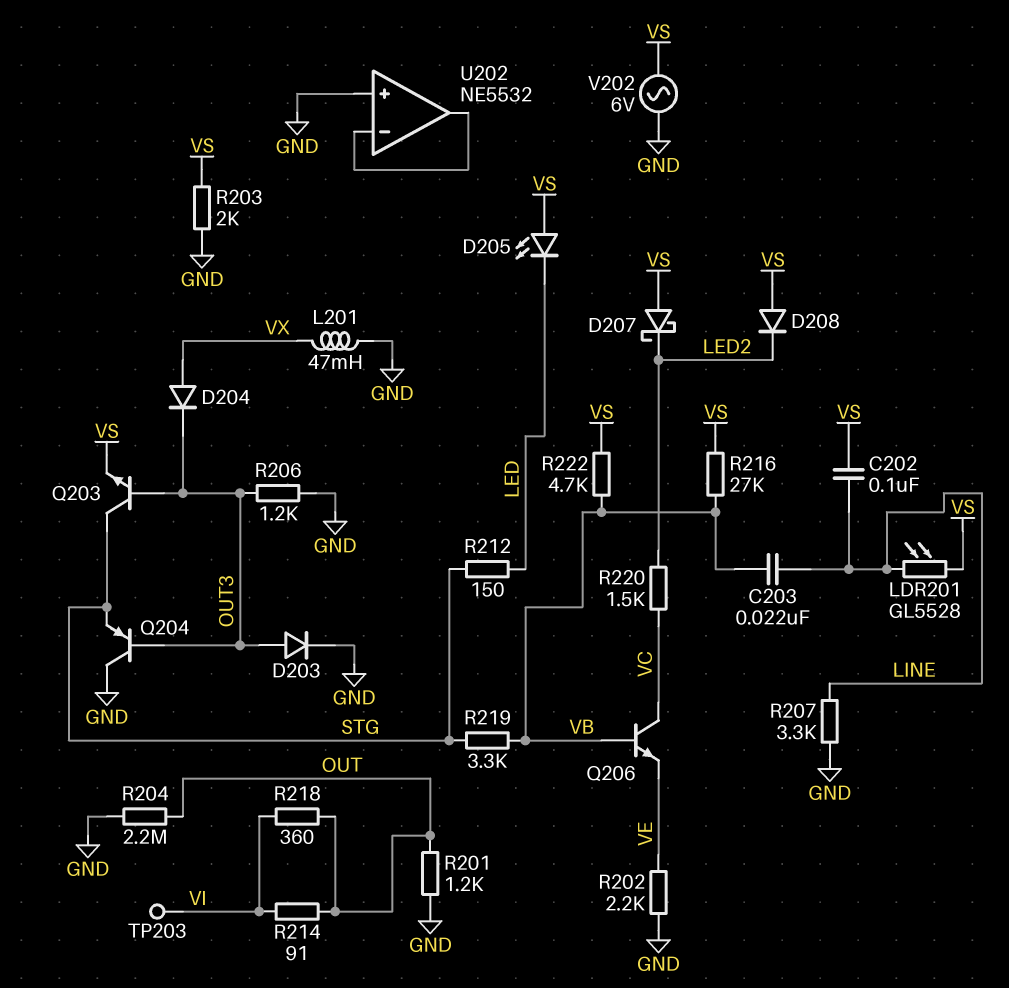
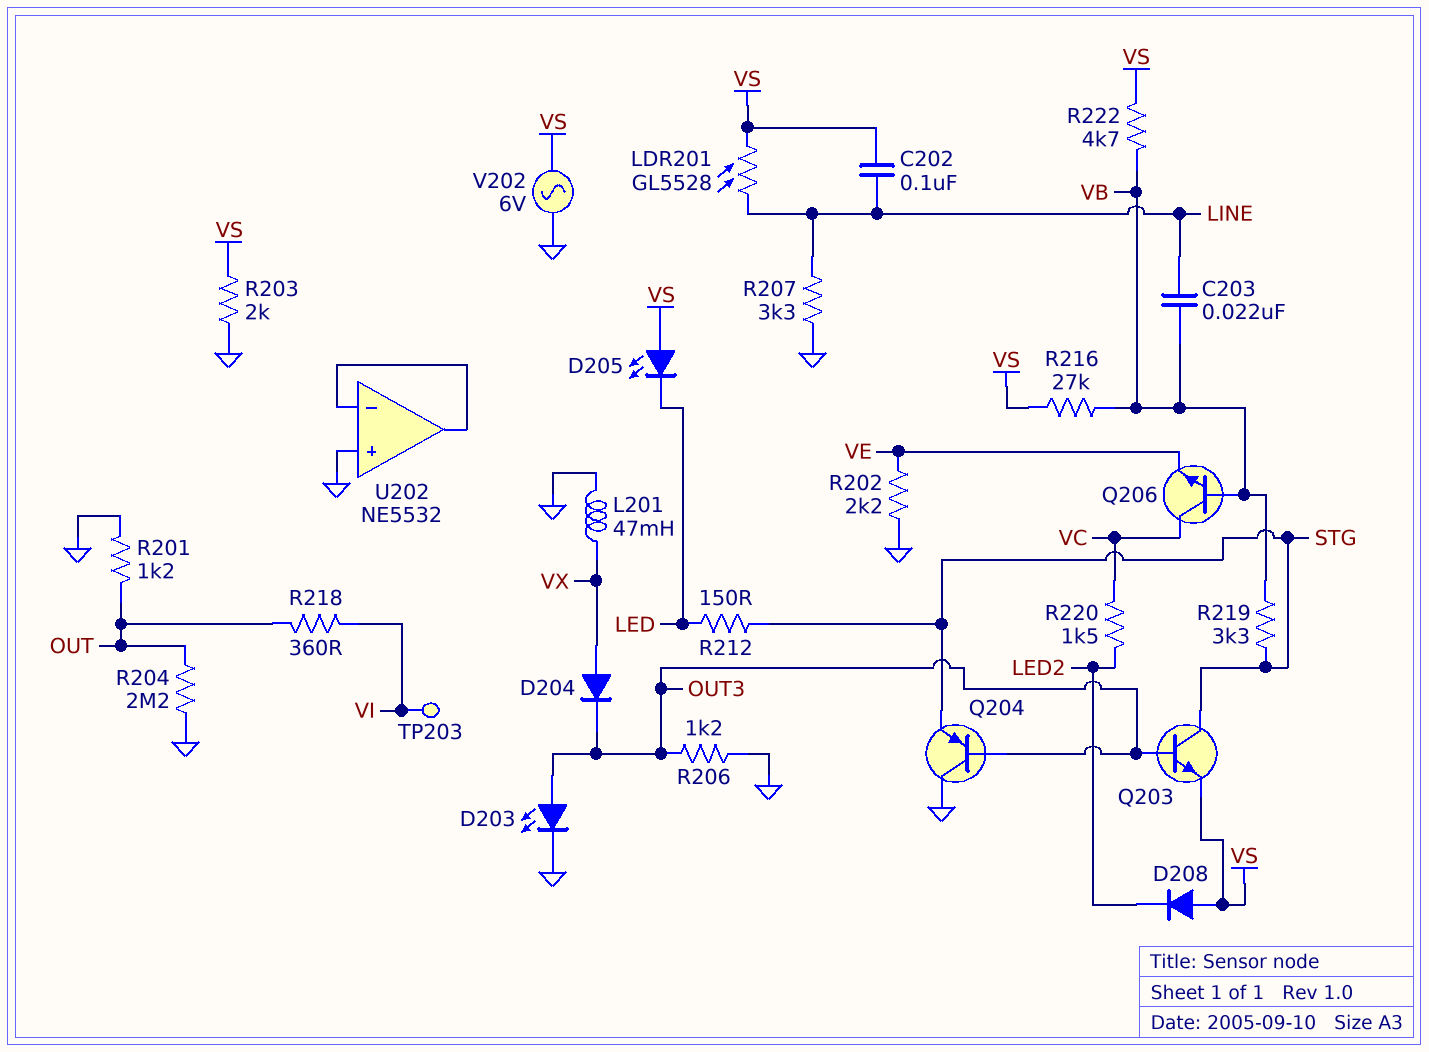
D203: diode (A OUT3, K GND) -> LED (A OUT3, K GND)
D207: schottky (A VS, K LED2) -> none
R214: 91 (OUT, VI) -> none

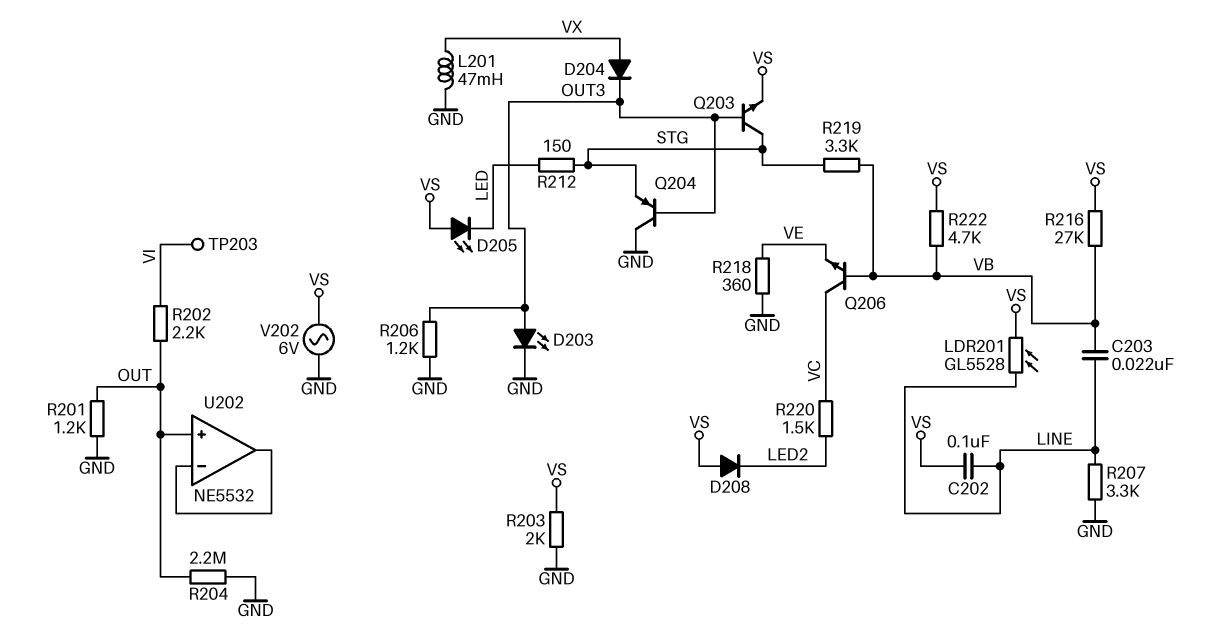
R202: 2.2k (GND, VE) -> 2.2k (OUT, VI)
R218: 360 (OUT, VI) -> 360 (GND, VE)
U202 pin in+: GND -> OUT

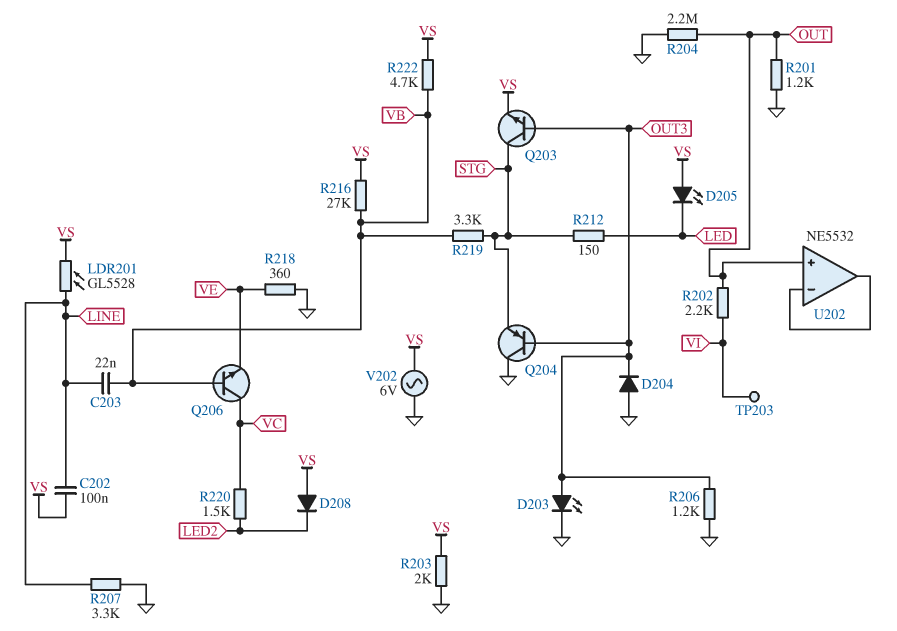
D204: diode (A VX, K OUT3) -> diode (A GND, K OUT3)
L201: 47mH (GND, VX) -> none

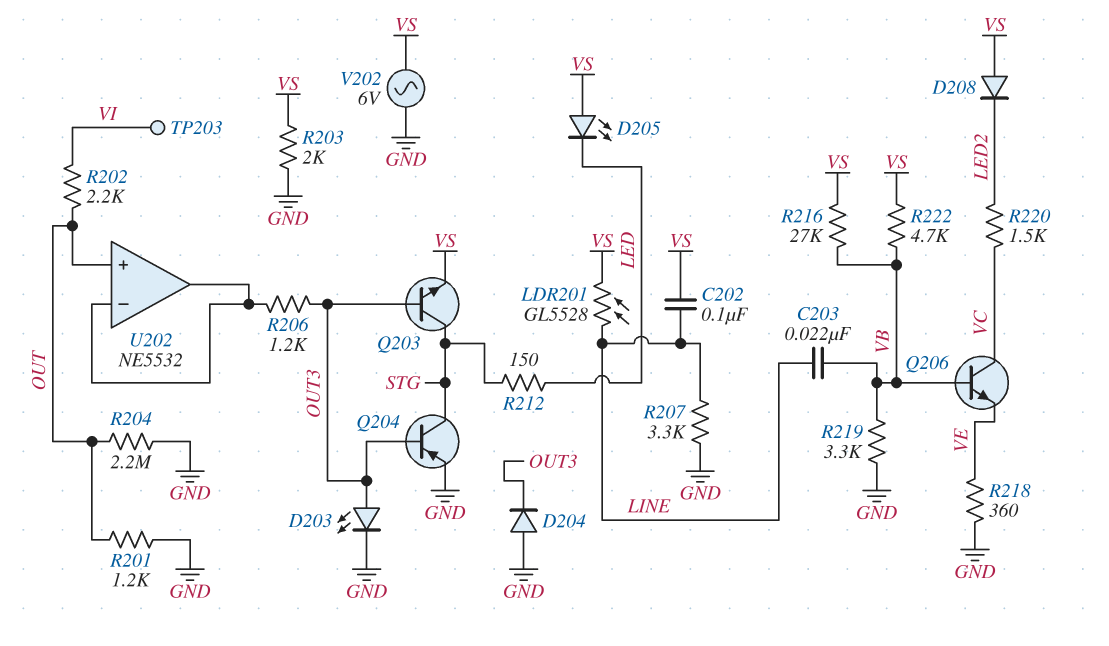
Q204: PNP (B OUT3, C GND, E STG) -> PNP (B OUT3, C STG, E GND)
R206: 1.2k (GND, OUT3) -> 1.2k (OUT3, U202/in-)
R219: 3.3k (STG, VB) -> 3.3k (GND, VB)

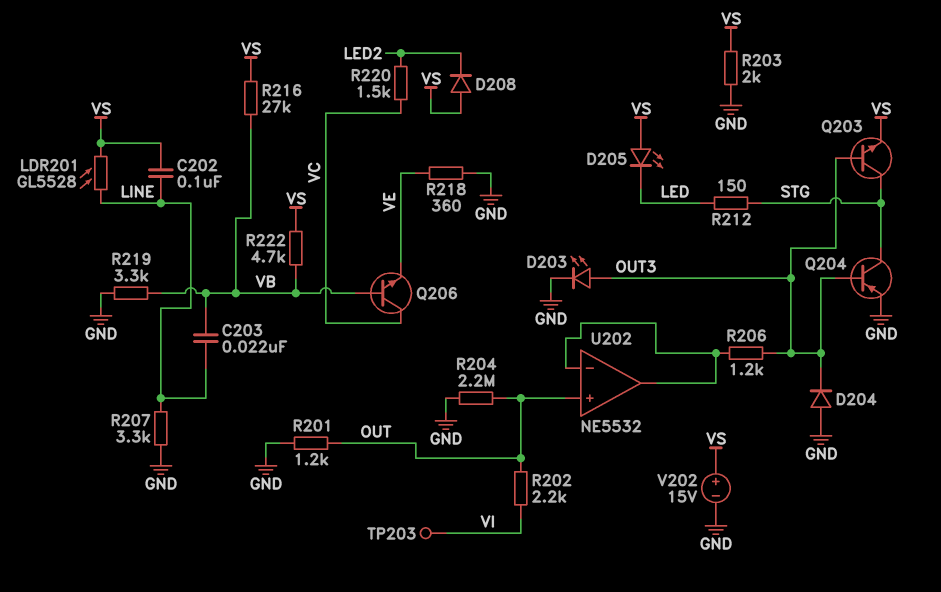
V202: AC 6V (GND, VS) -> 15V (plus VS, minus GND)

